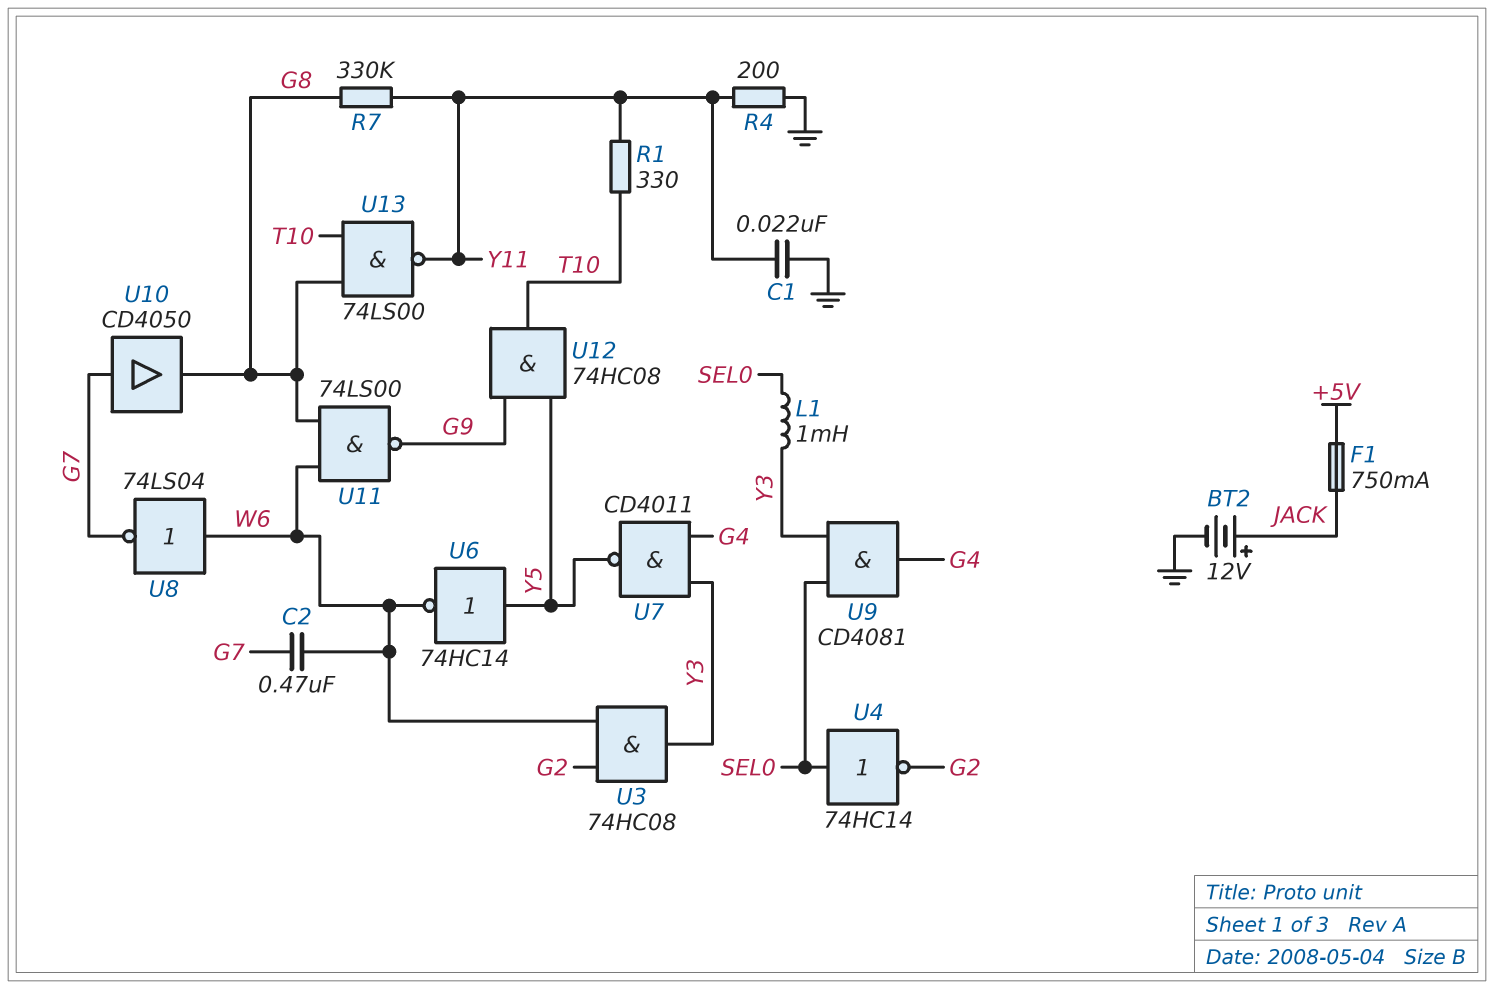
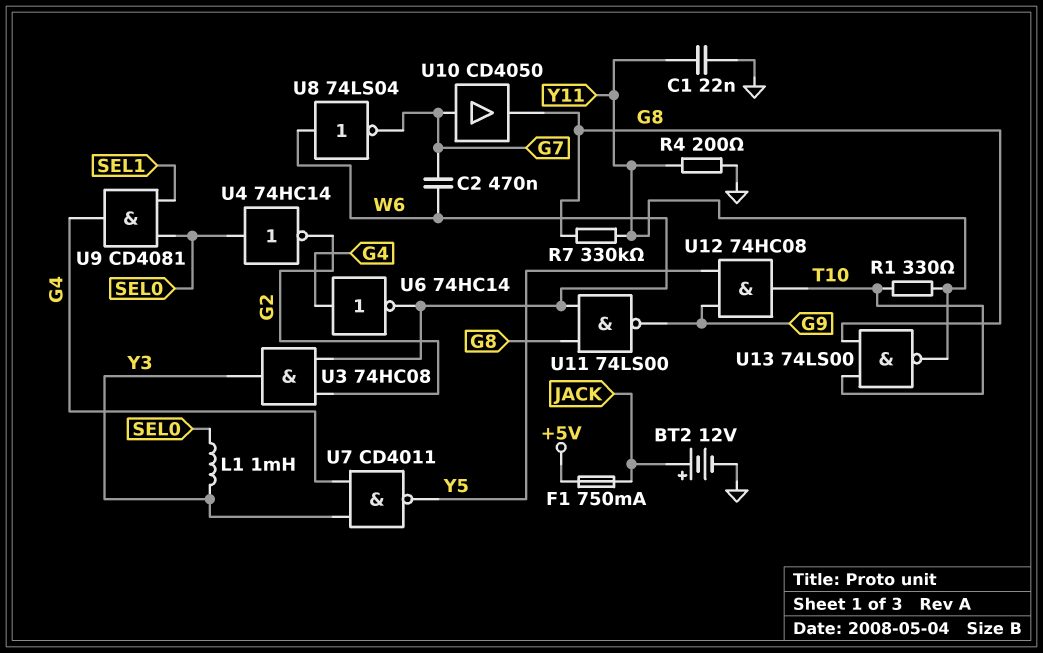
U6: NOT 74HC14 (in Y5, out W6) -> NOT 74HC14 (in G4, out W6)
U9: AND CD4081 (in SEL0, in Y3, out G4) -> AND CD4081 (in SEL0, in SEL1, out G4)

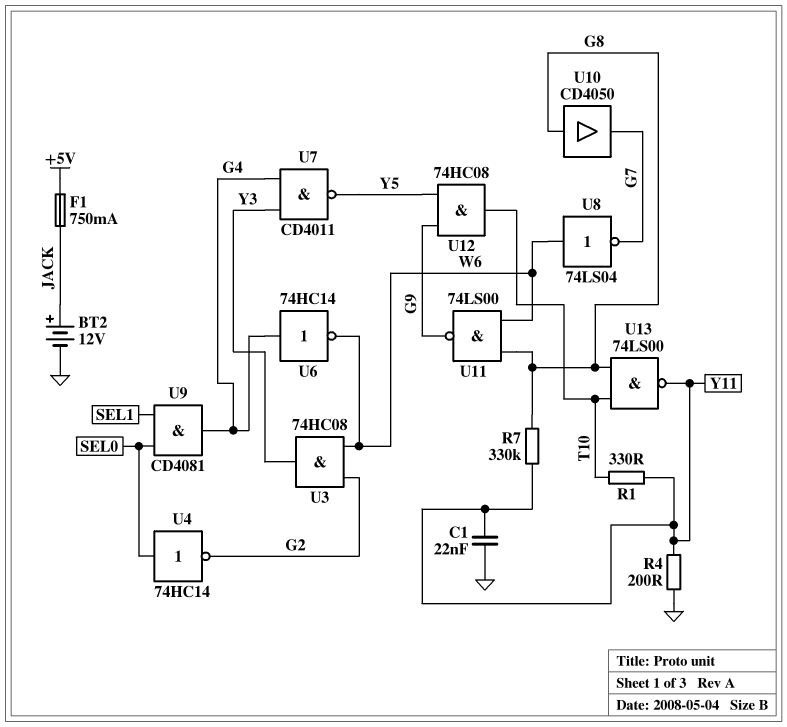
C2: 470nF (G7, W6) -> none
L1: 1mH (SEL0, Y3) -> none
U10: buffer CD4050 (in G7, out G8) -> buffer CD4050 (in G8, out G7)

